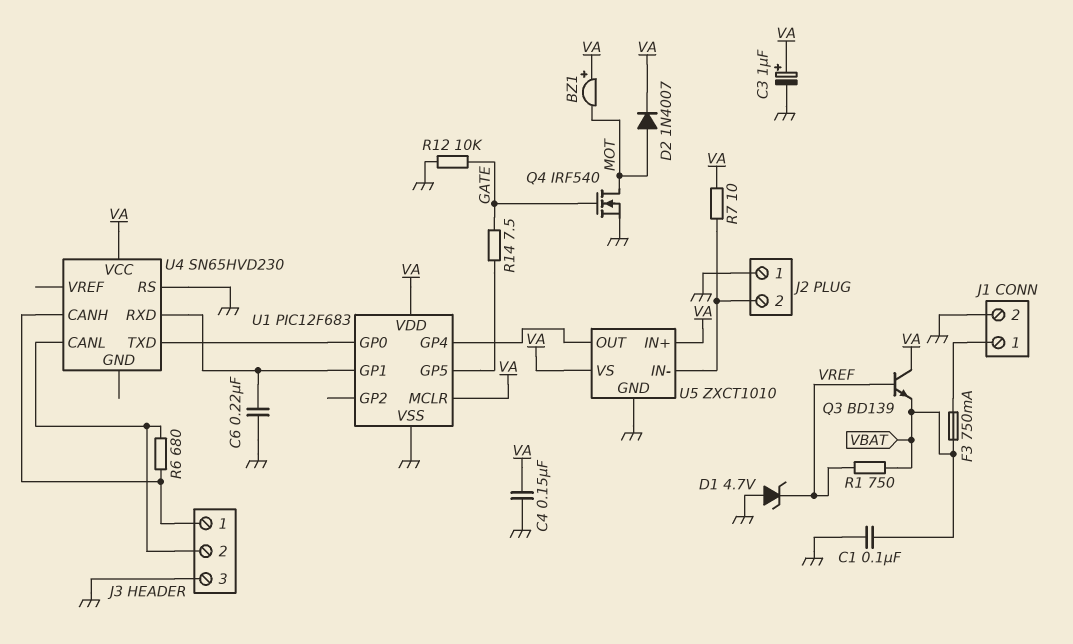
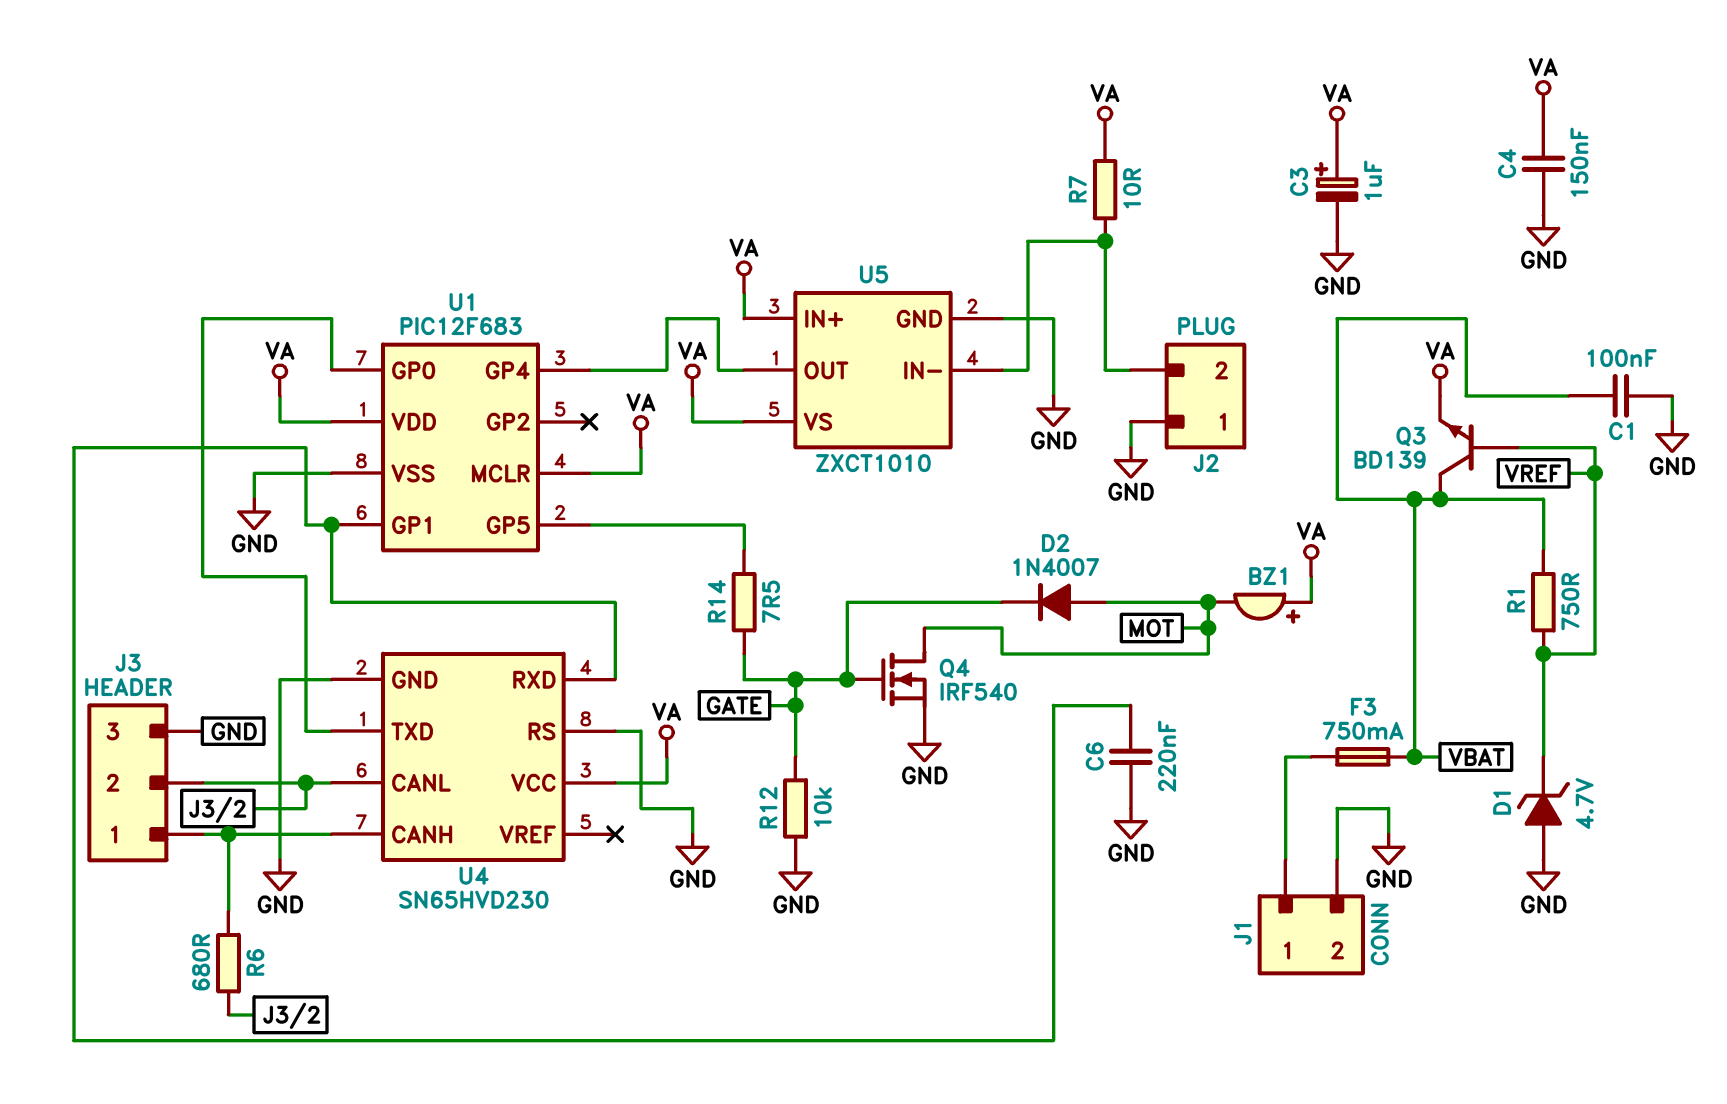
D2: diode 1N4007 (A MOT, K VA) -> diode 1N4007 (A MOT, K GATE)
Q3: NPN BD139 (B VREF, C VA, E VBAT) -> NPN BD139 (B VREF, C VBAT, E VA)
U4 pin GND: none -> GND

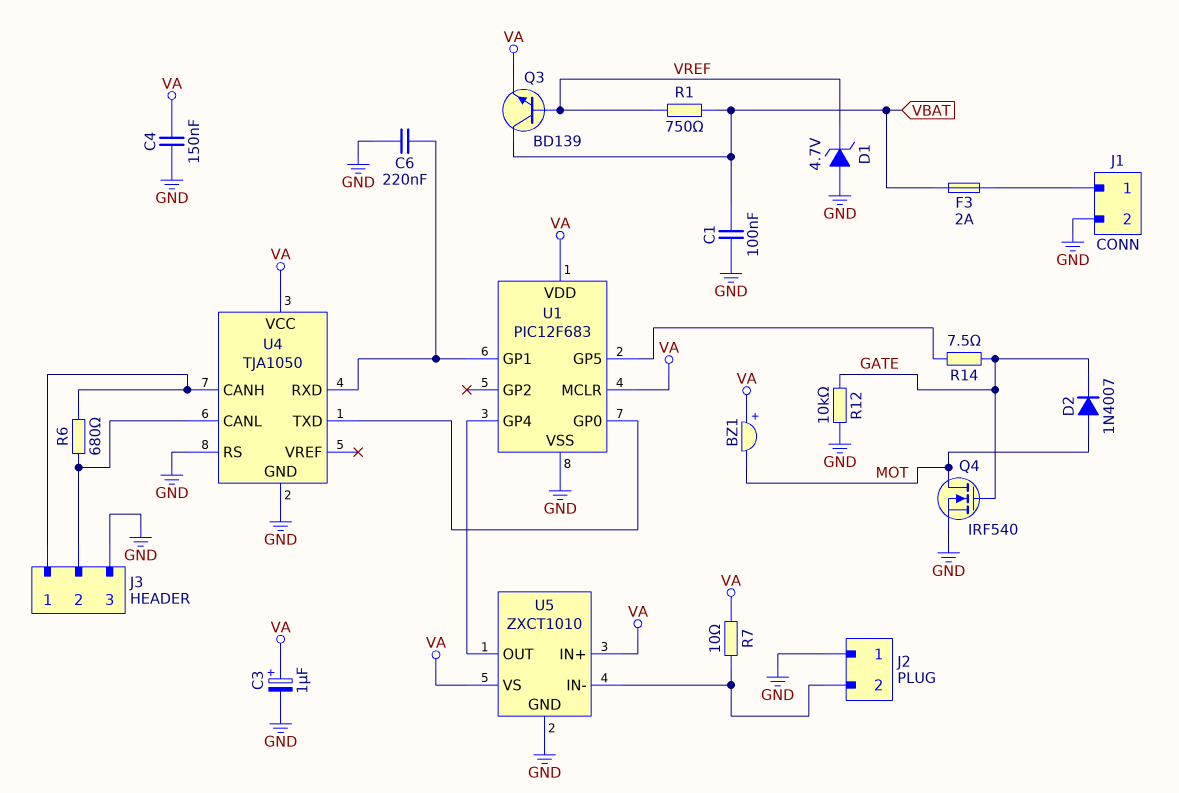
F3: 750mA (J1/1, VBAT) -> 2A (J1/1, VBAT)
U4: SN65HVD230 -> TJA1050

